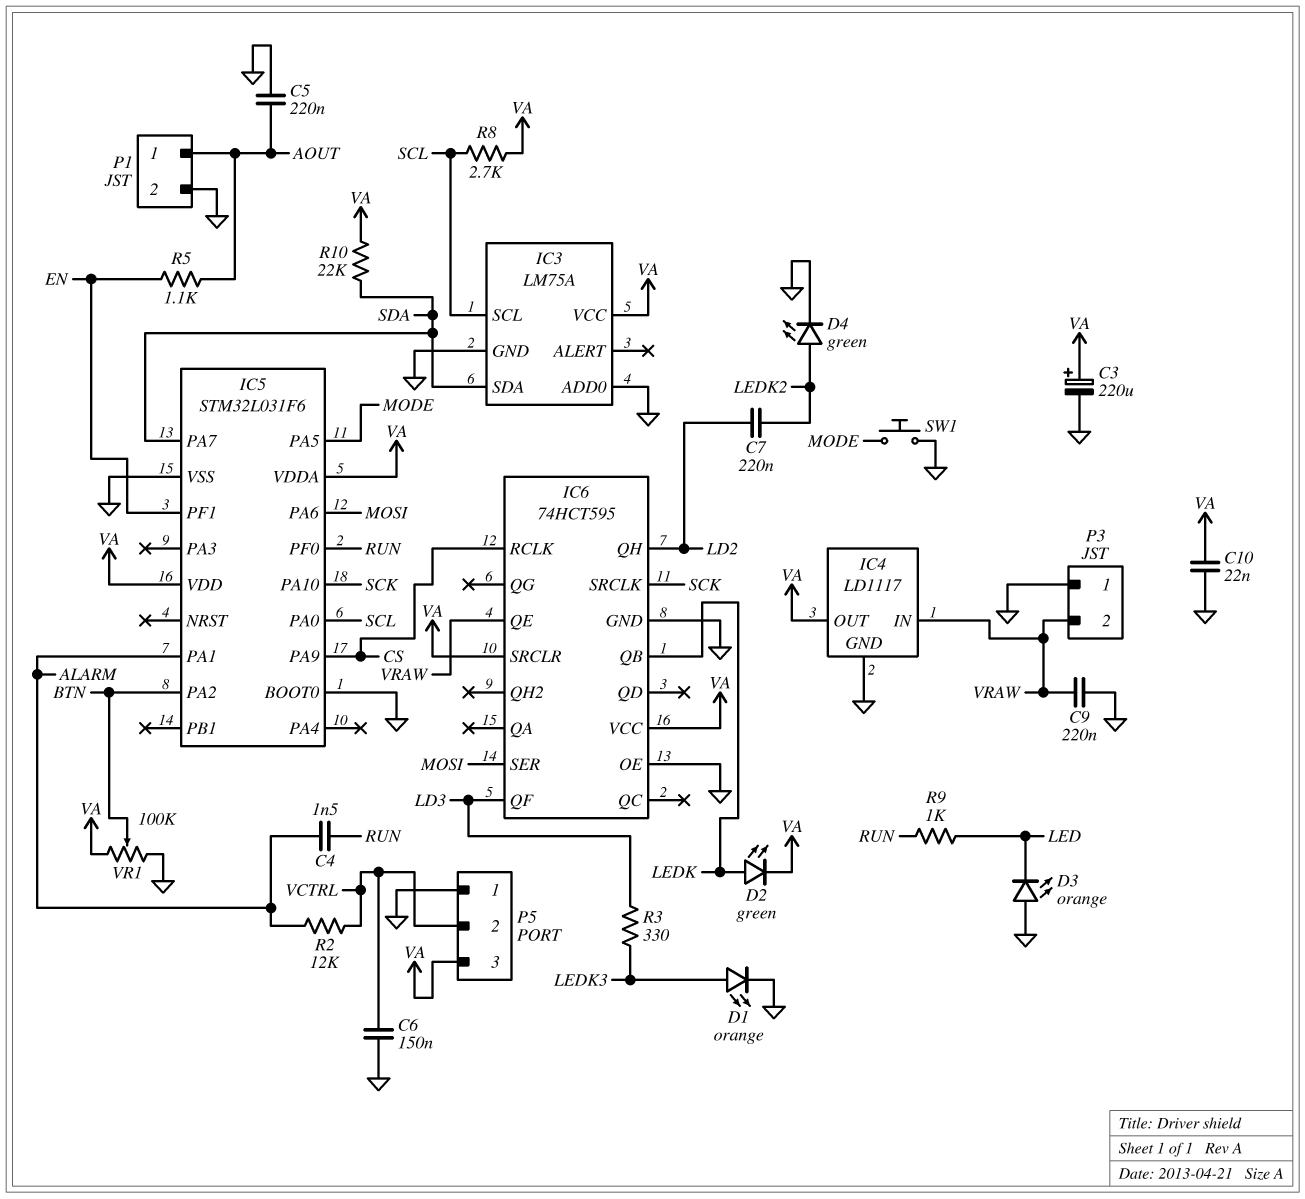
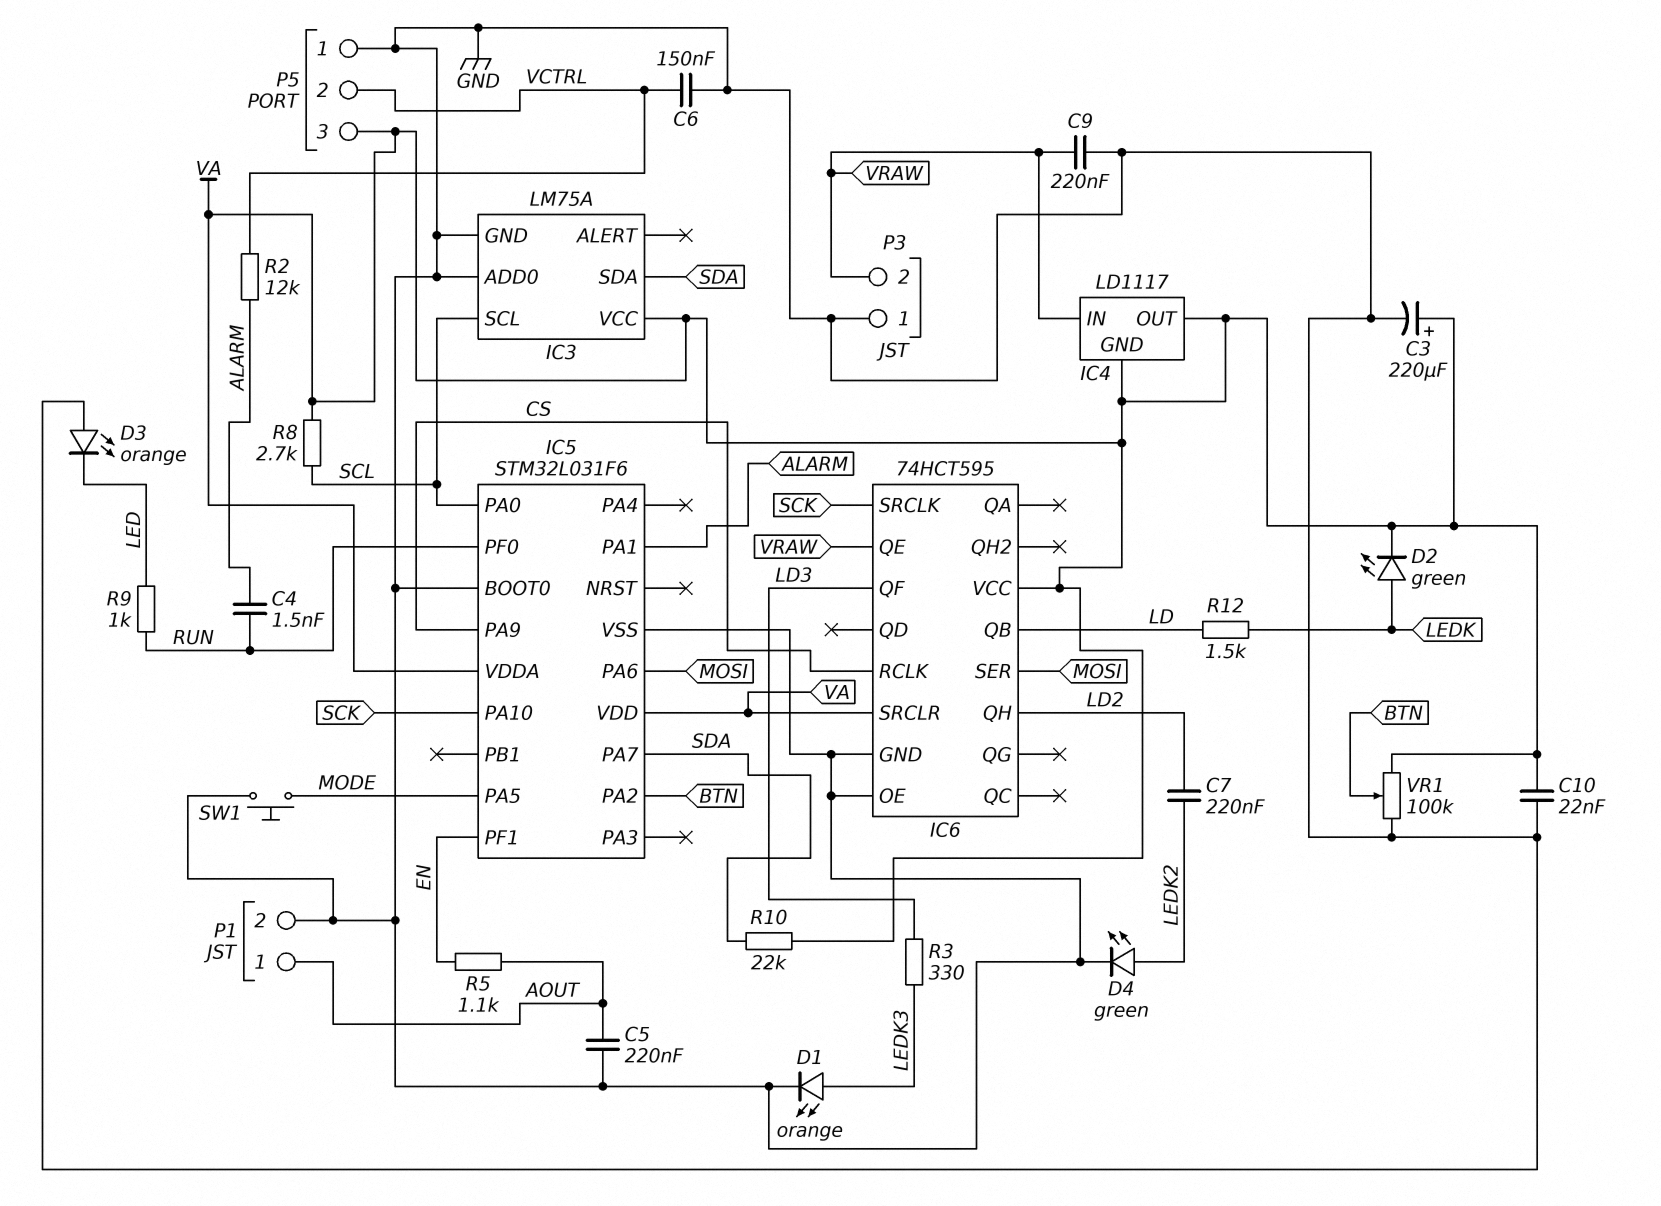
IC4 pin GND: GND -> VA
IC6 pin QB: LEDK -> LD
R12: none -> 1.5k (LD, LEDK)

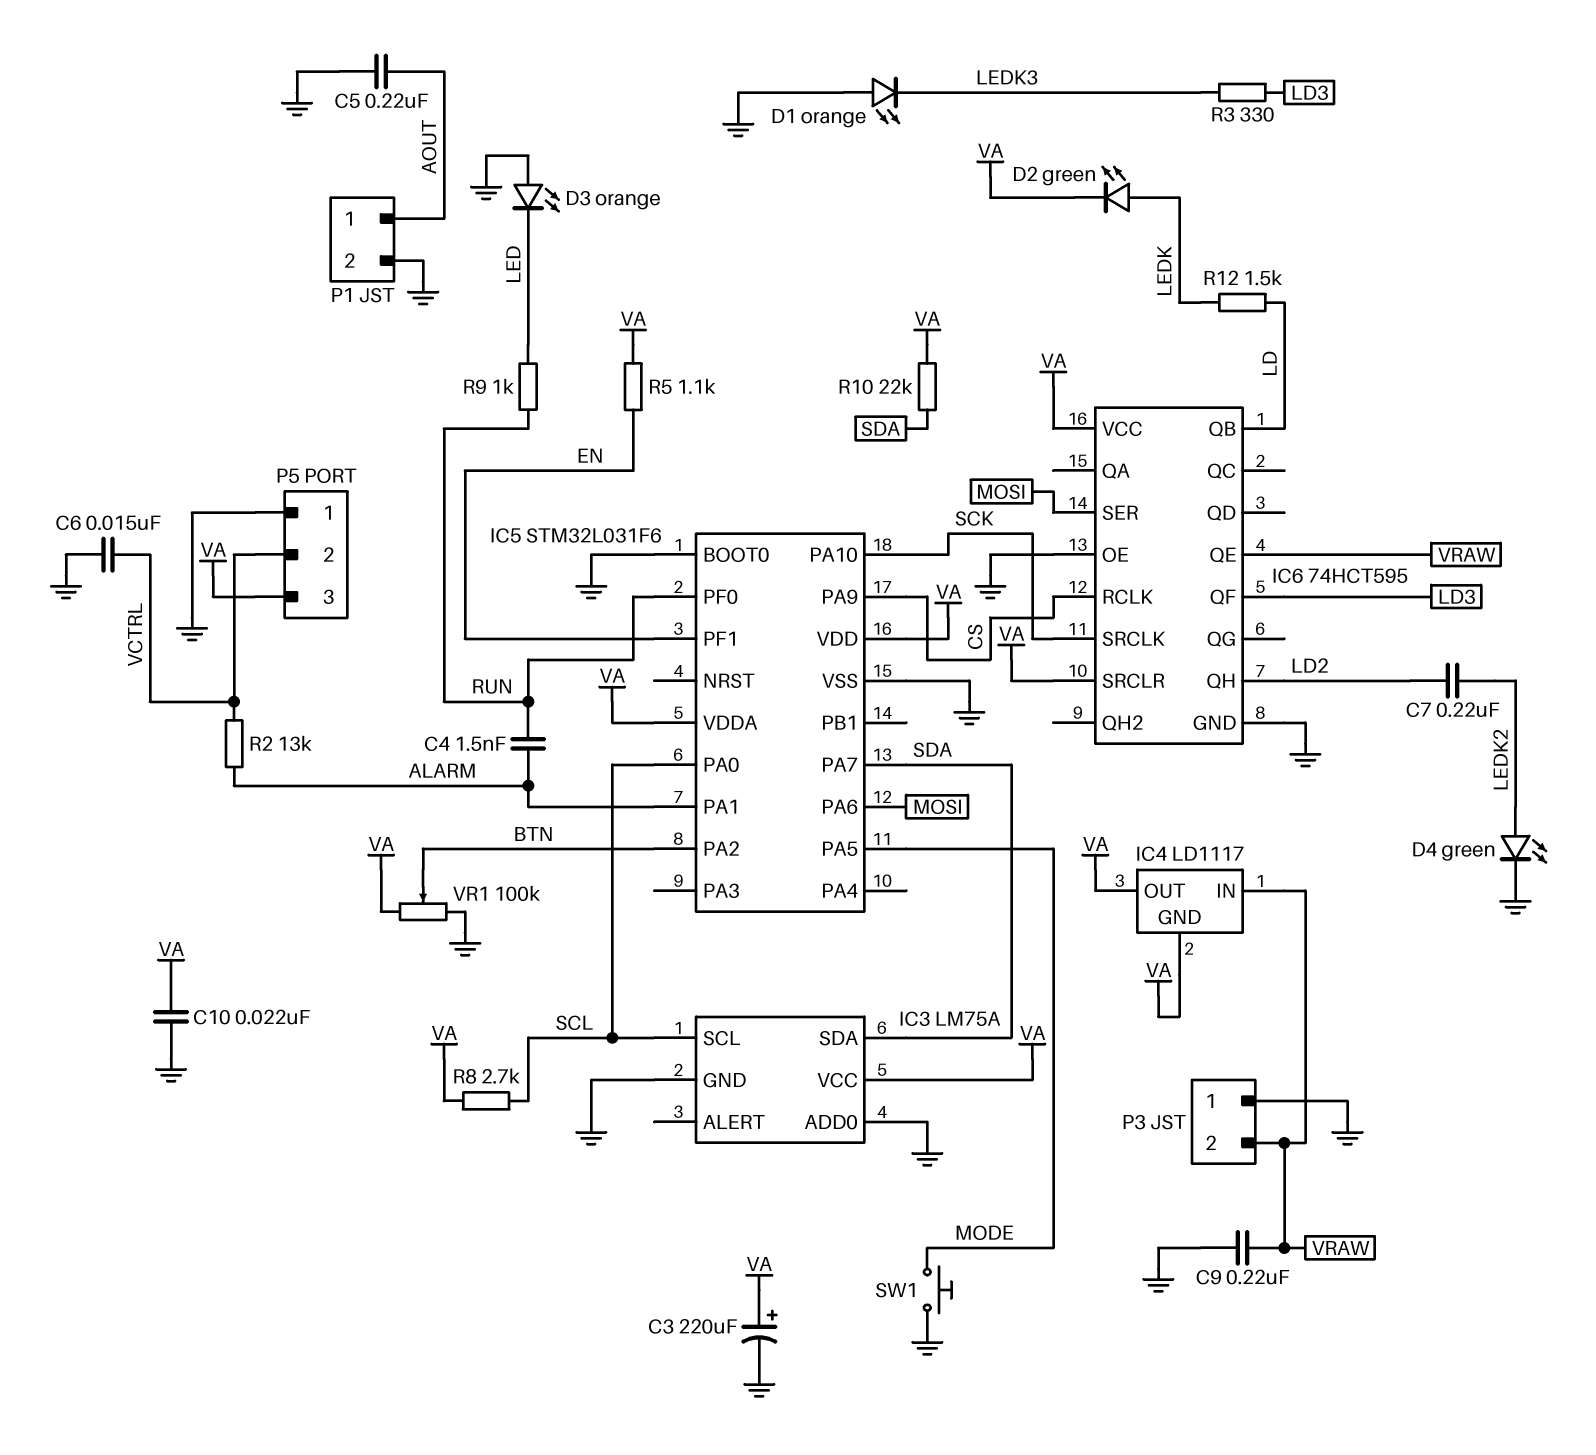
C6: 150nF (GND, VCTRL) -> 15nF (GND, VCTRL)
D1: LED orange (A LEDK3, K GND) -> LED orange (A GND, K LEDK3)
R2: 12k (ALARM, VCTRL) -> 13k (ALARM, VCTRL)
R5: 1.1k (AOUT, EN) -> 1.1k (EN, VA)

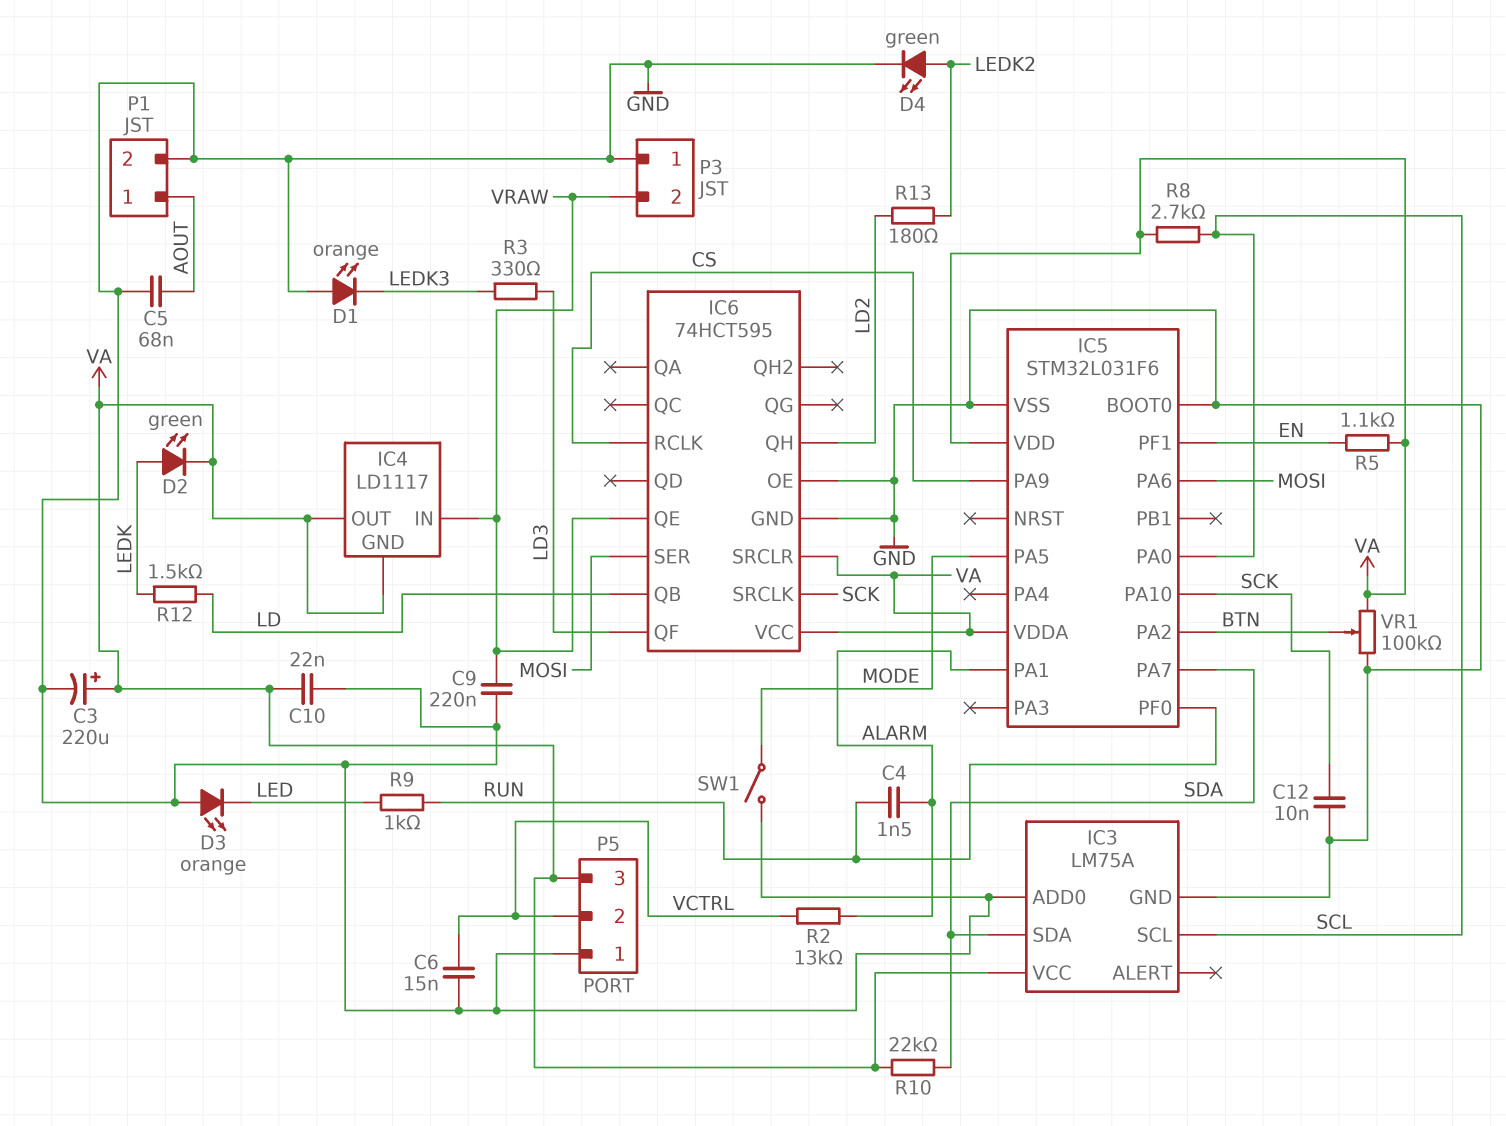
C5: 220nF (AOUT, GND) -> 68nF (AOUT, GND)
C7: 220nF (LD2, LEDK2) -> none
C12: none -> 10nF (GND, SCK)
R13: none -> 180 (LD2, LEDK2)
SW1: button (GND, MODE) -> switch (GND, MODE)

